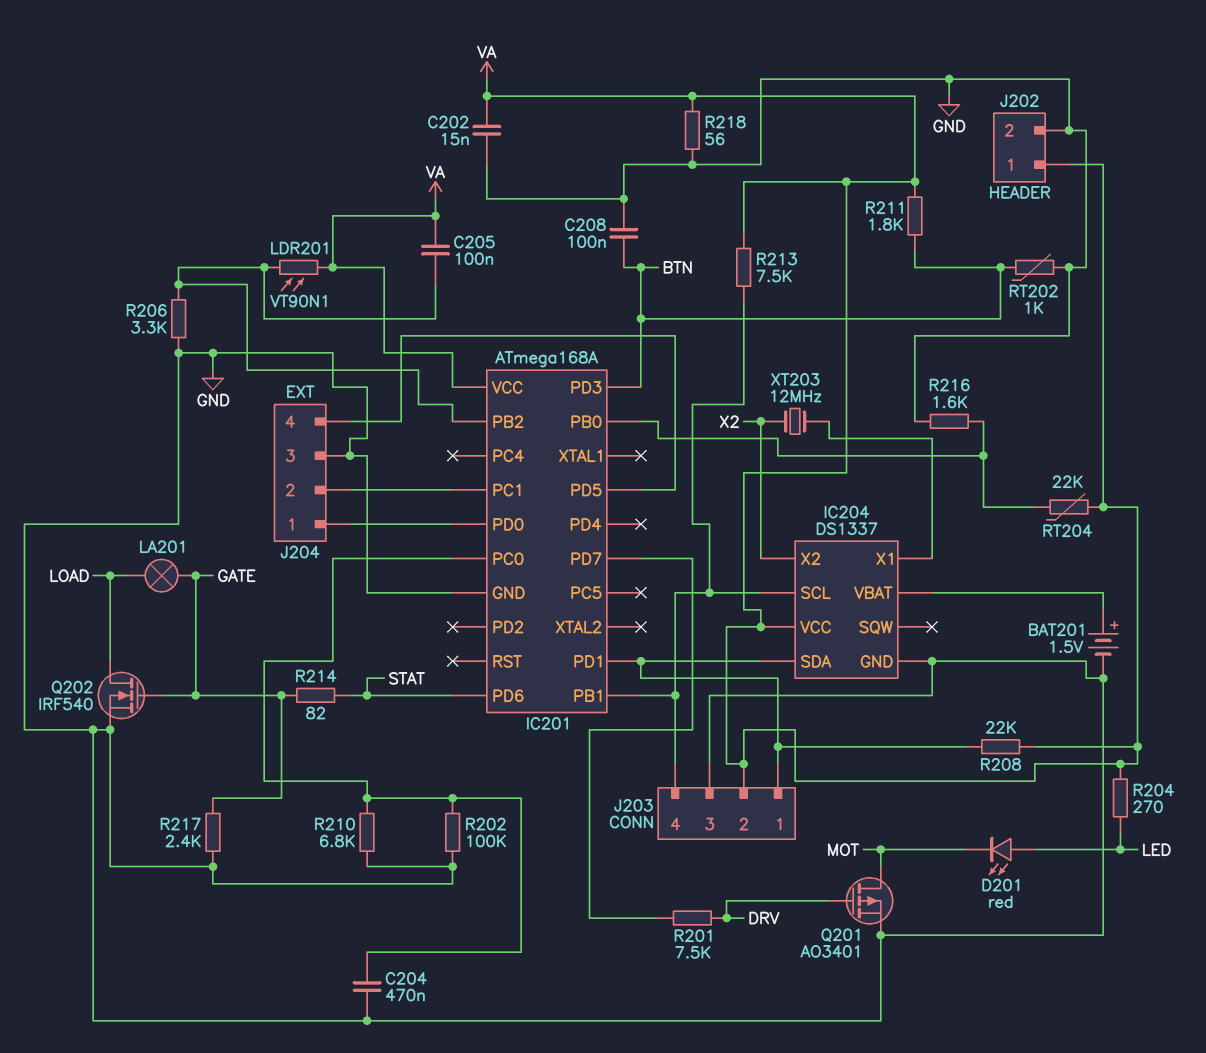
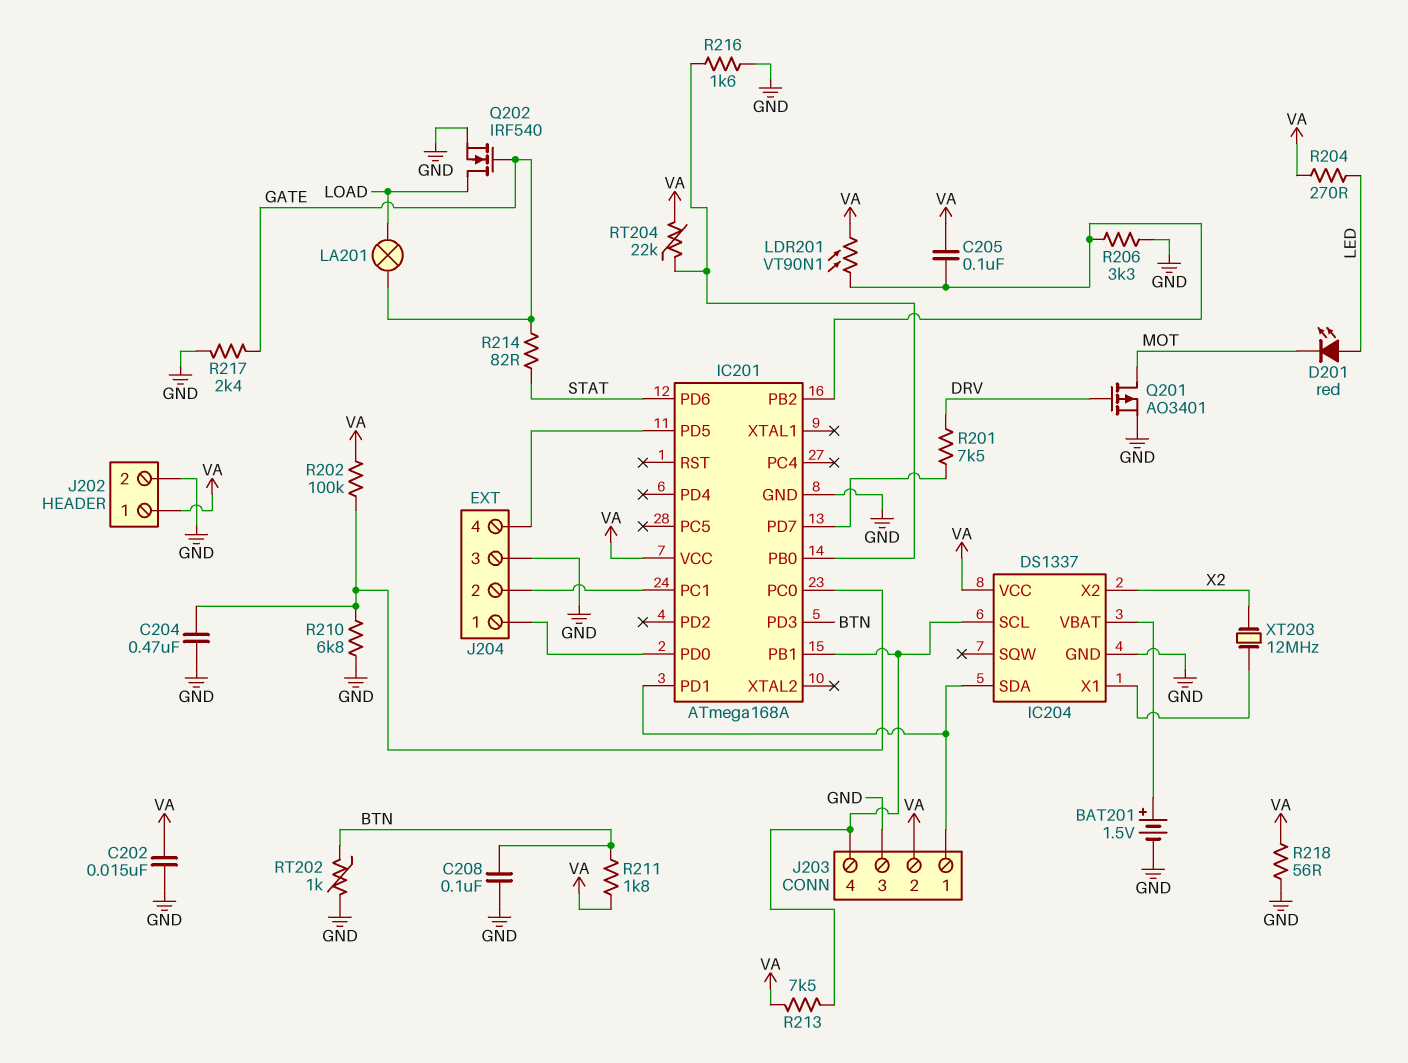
R202: 100k (GND, IC201/PC0) -> 100k (IC201/PC0, VA)
R208: 22k (IC201/PD1, VA) -> none

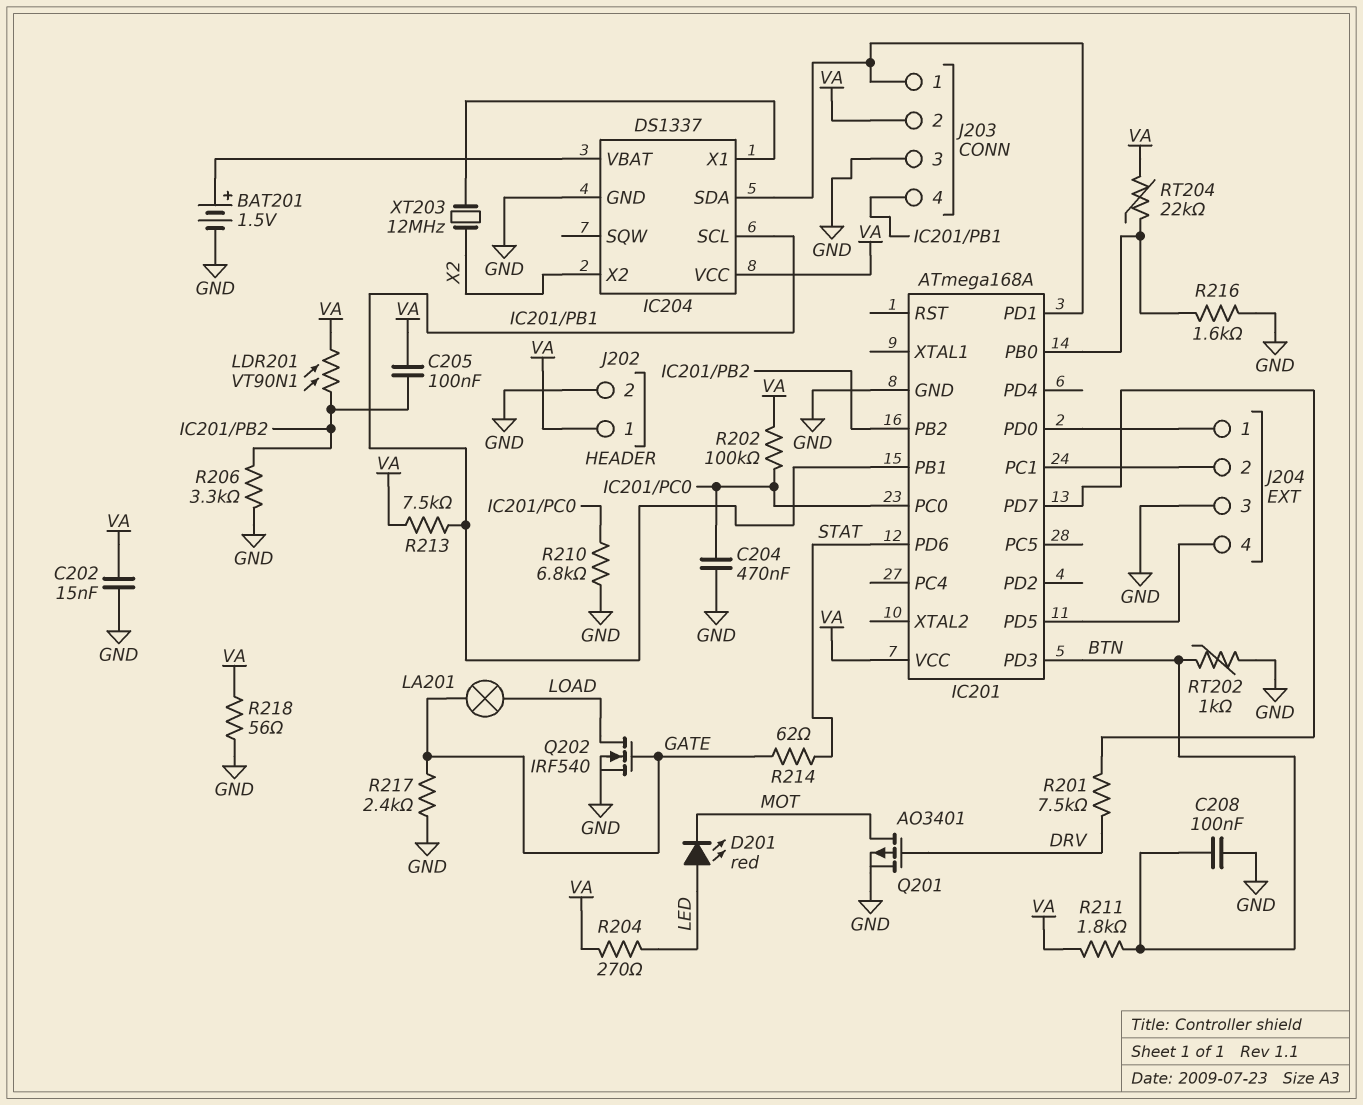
R214: 82 (GATE, STAT) -> 62 (GATE, STAT)

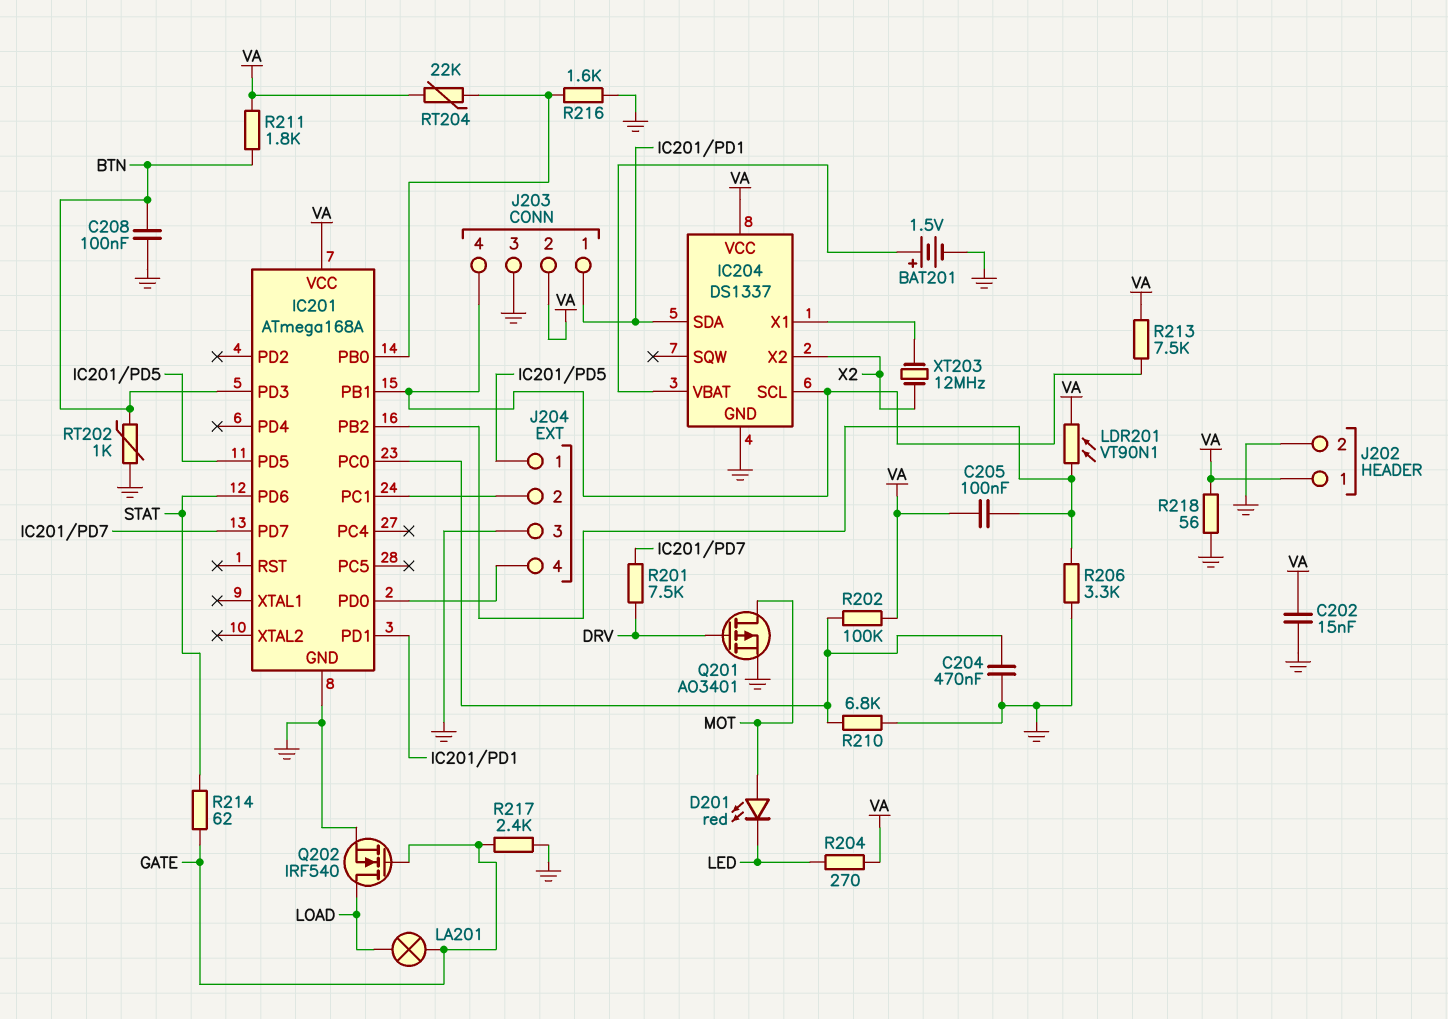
D201: LED red (A LED, K MOT) -> LED red (A MOT, K LED)
J204 pin 1: IC201/PD0 -> IC201/PD5
J204 pin 4: IC201/PD5 -> IC201/PD0

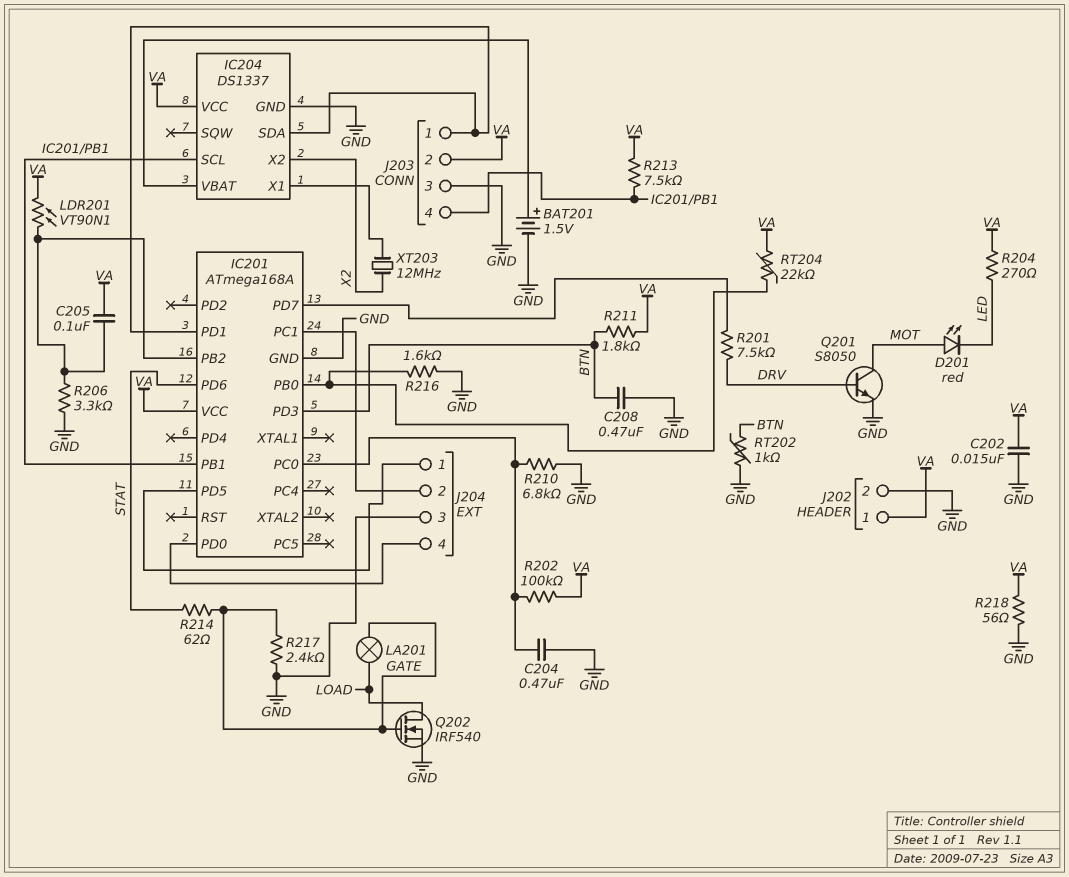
C208: 100nF (BTN, GND) -> 470nF (BTN, GND)
Q201: PMOS AO3401 (G DRV, D MOT, S GND) -> NPN S8050 (B DRV, C MOT, E GND)

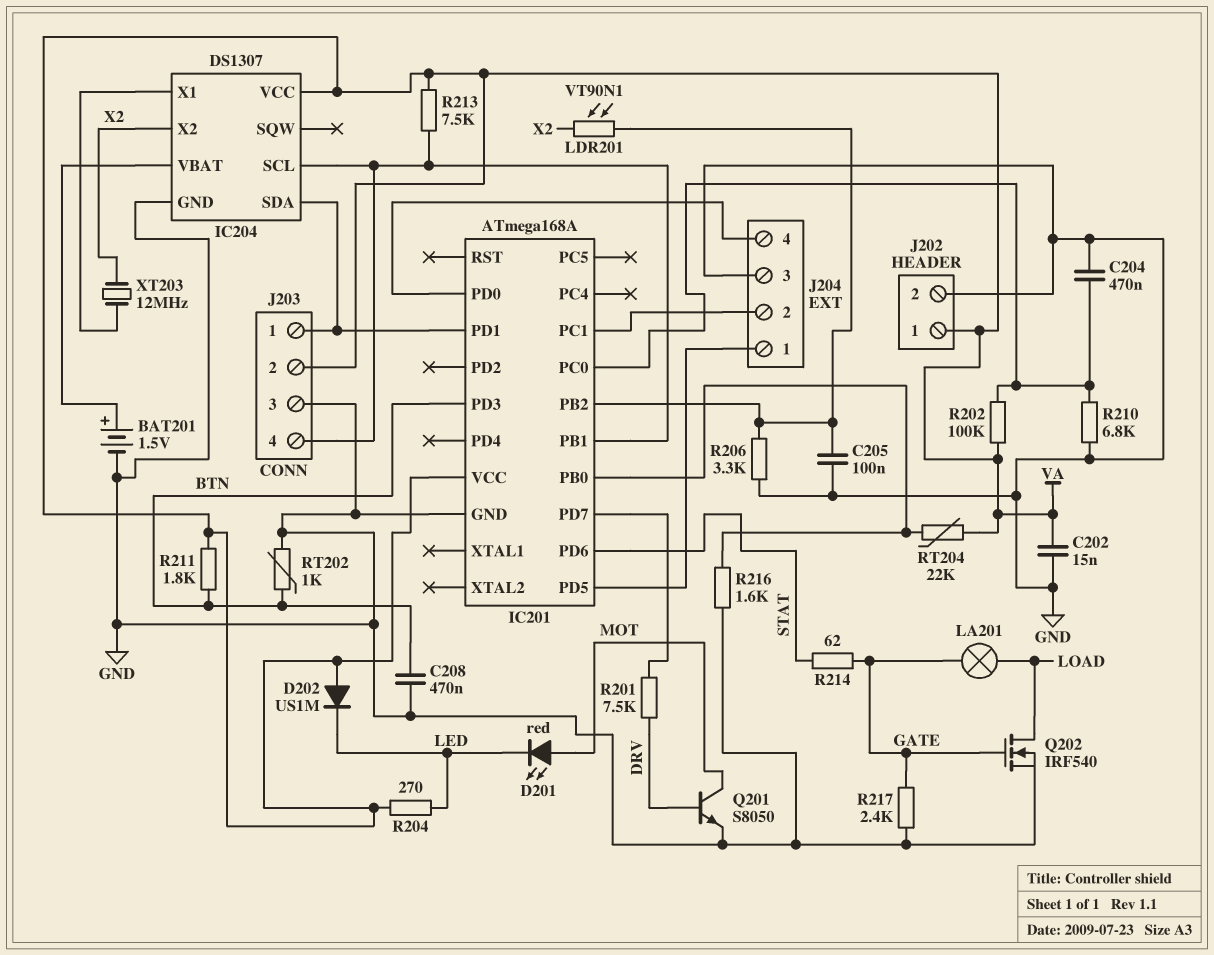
C205: 100nF (IC201/PB2, VA) -> 100nF (GND, IC201/PB2)
D202: none -> diode US1M (A VA, K LED)
IC204: DS1337 -> DS1307
LDR201: VT90N1 (IC201/PB2, VA) -> VT90N1 (IC201/PB2, X2)
R218: 56 (GND, VA) -> none

